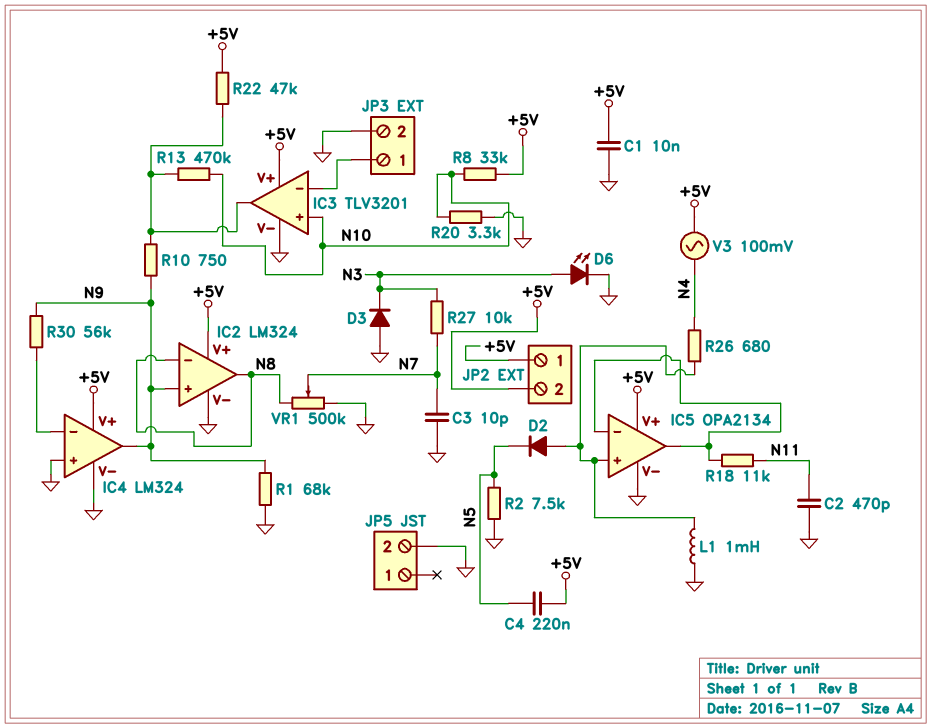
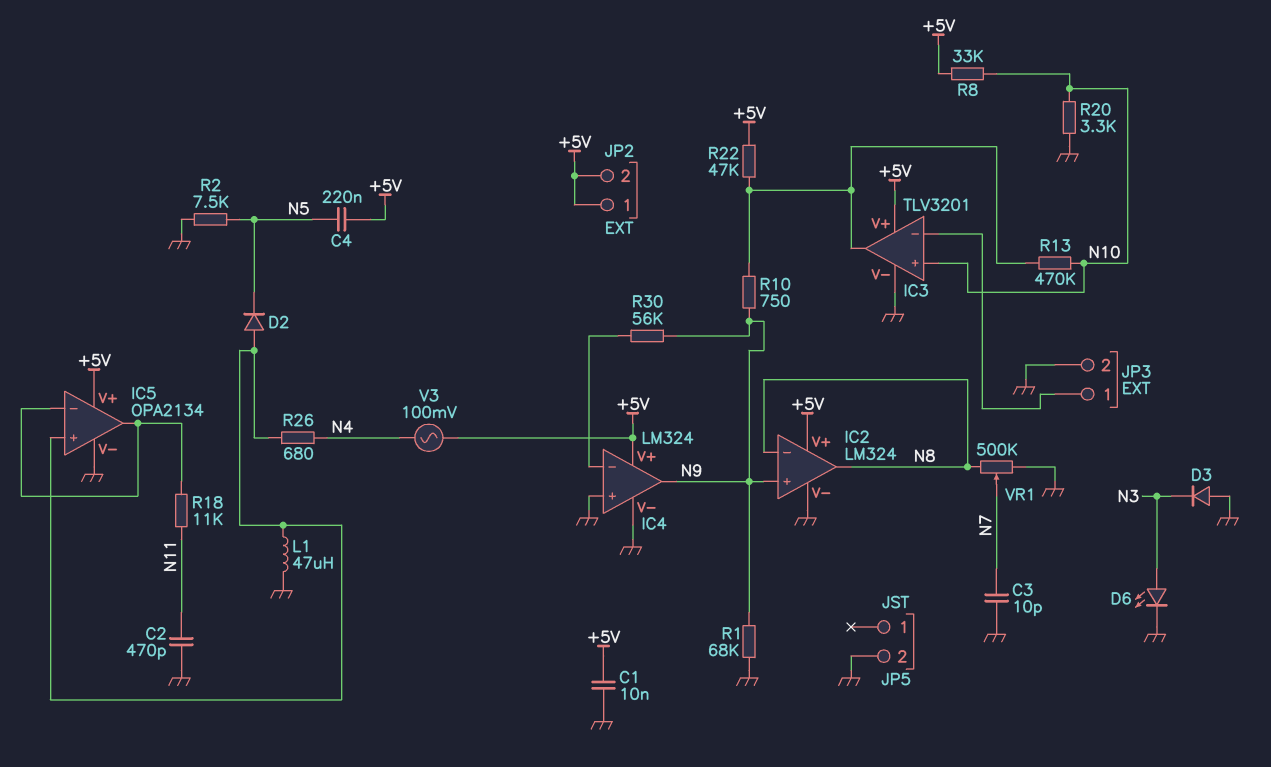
L1: 1mH (GND, IC5/in+) -> 47uH (GND, IC5/in+)
R27: 10k (N3, N7) -> none

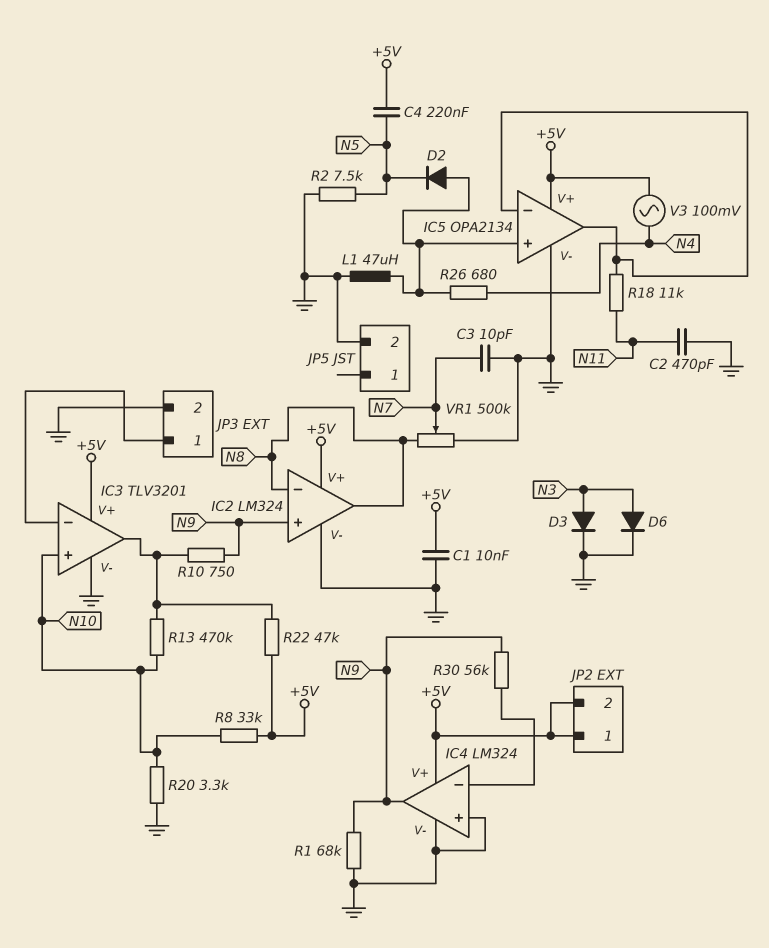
D3: diode (A GND, K N3) -> diode (A N3, K GND)
D6: LED (A N3, K GND) -> diode (A N3, K GND)

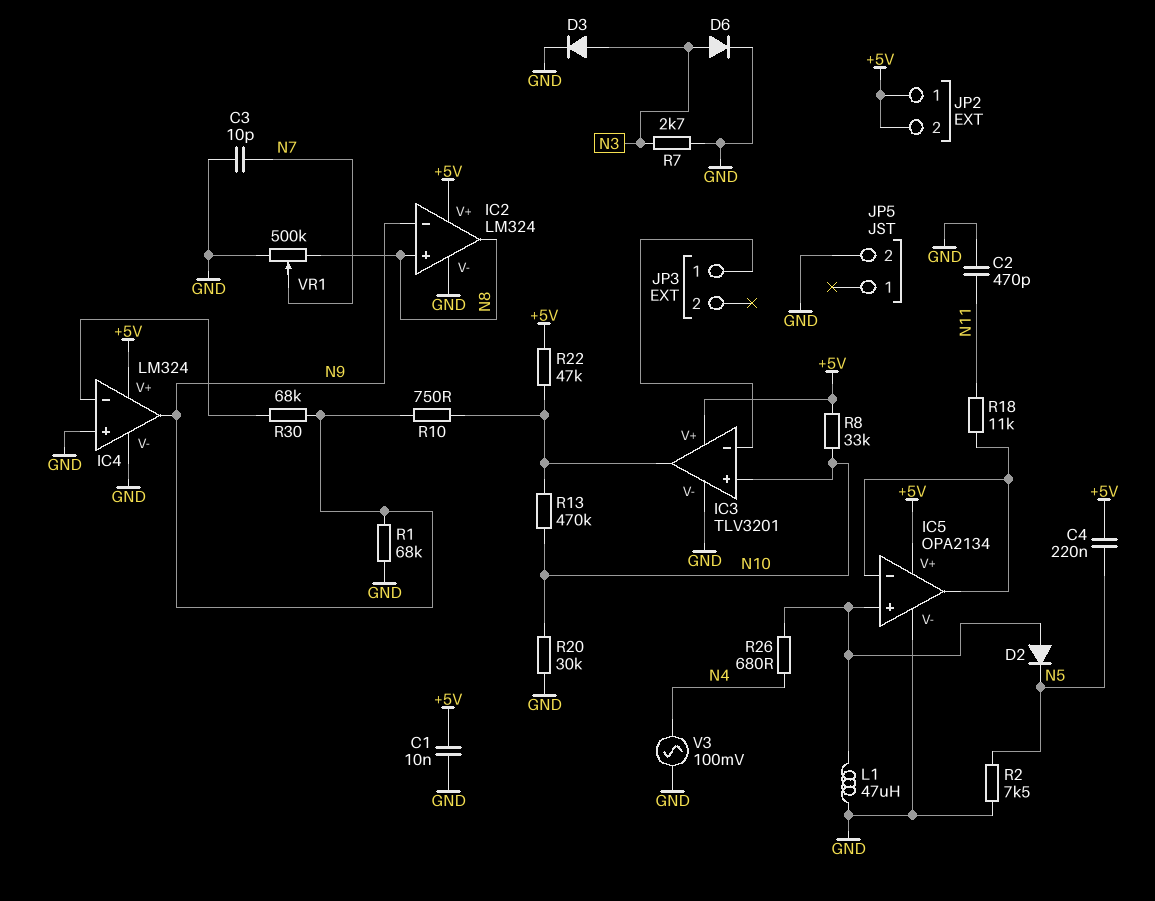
IC2 pin in+: N9 -> N8
IC2 pin in-: N8 -> N9
JP3 pin 2: GND -> none
R7: none -> 2.7k (GND, N3)
R20: 3.3k (GND, N10) -> 30k (GND, N10)
R30: 56k (IC4/in-, N9) -> 68k (IC4/in-, N9)
V3: AC 100mV (+5V, N4) -> AC 100mV (GND, N4)

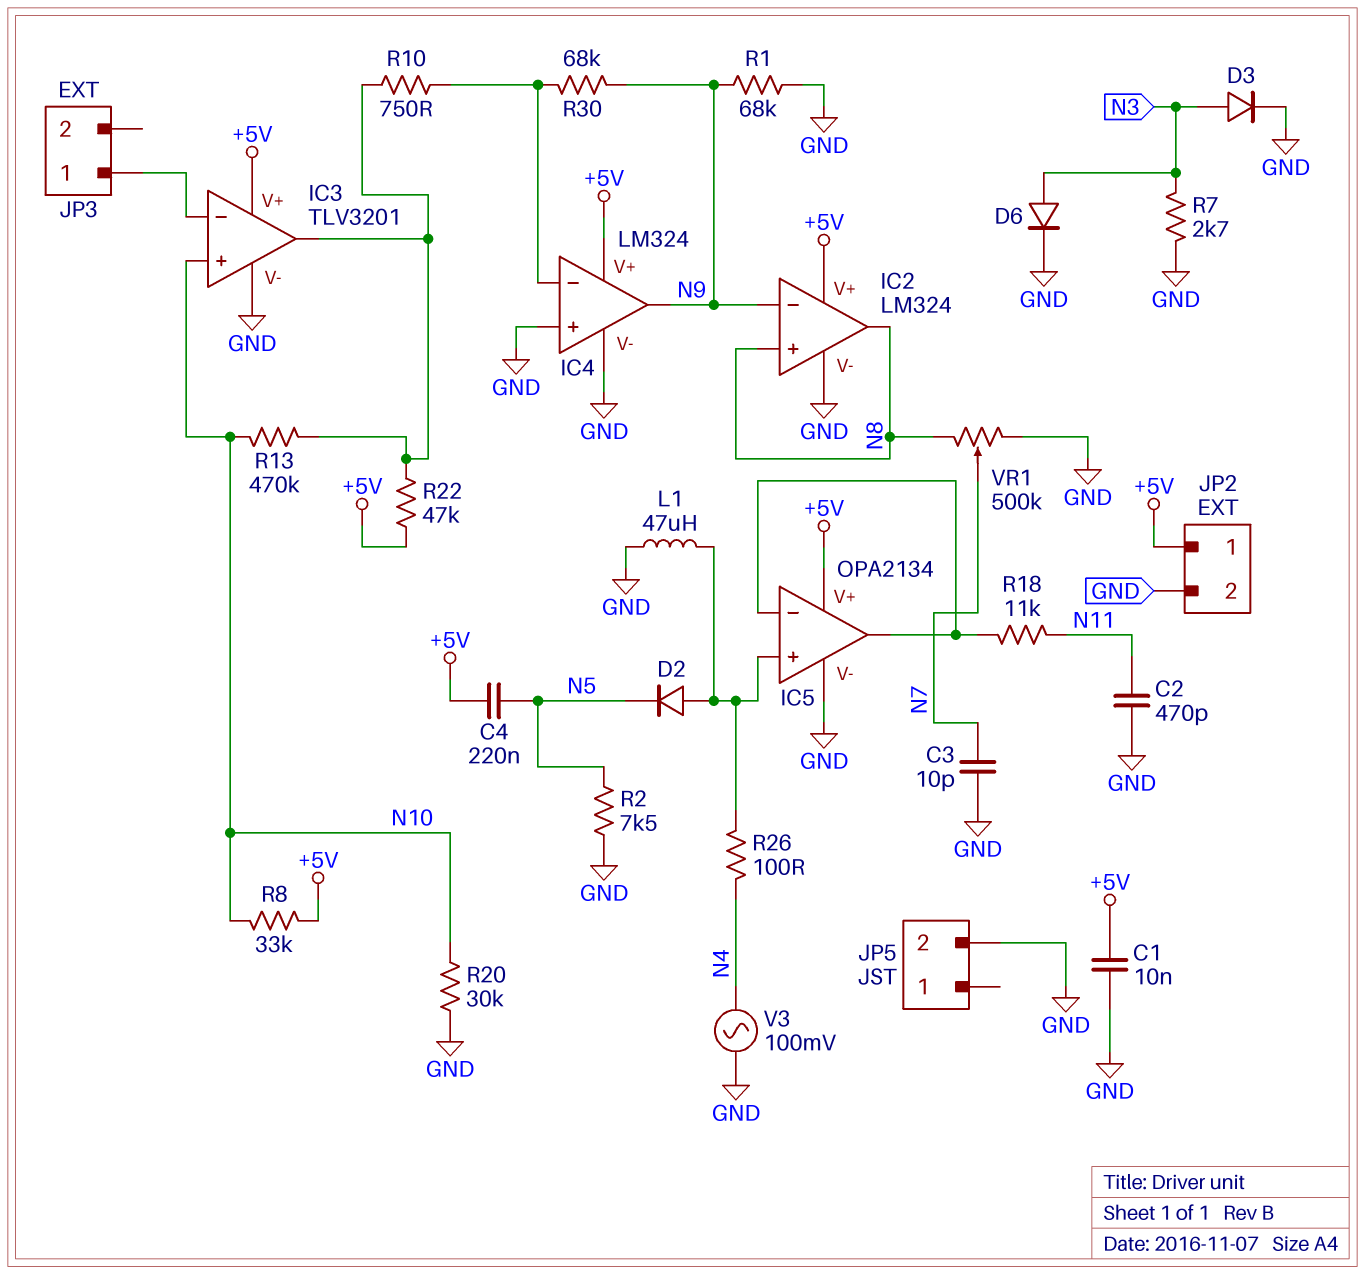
JP2 pin 2: +5V -> GND
R10: 750 (IC3/out, N9) -> 750 (IC3/out, IC4/in-)
R26: 680 (IC5/in+, N4) -> 100 (IC5/in+, N4)

